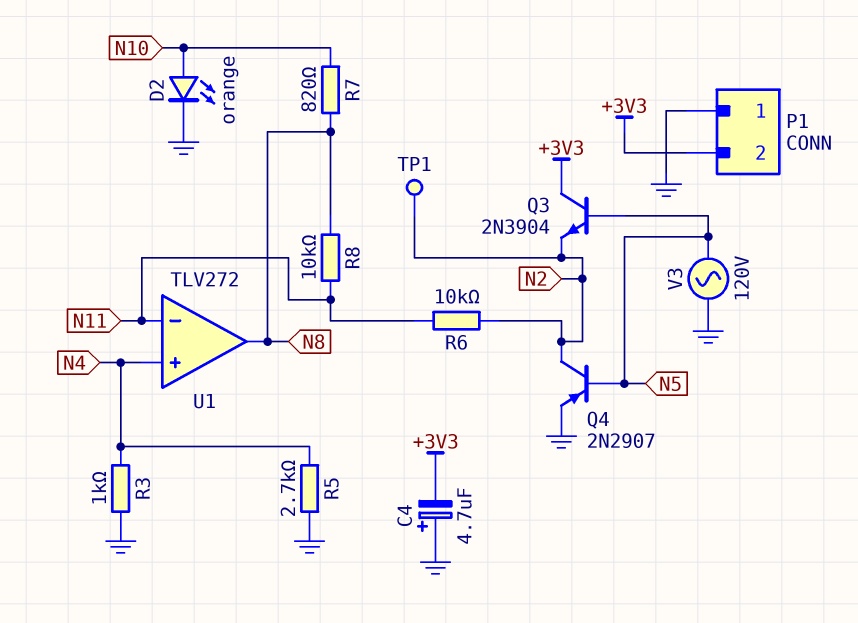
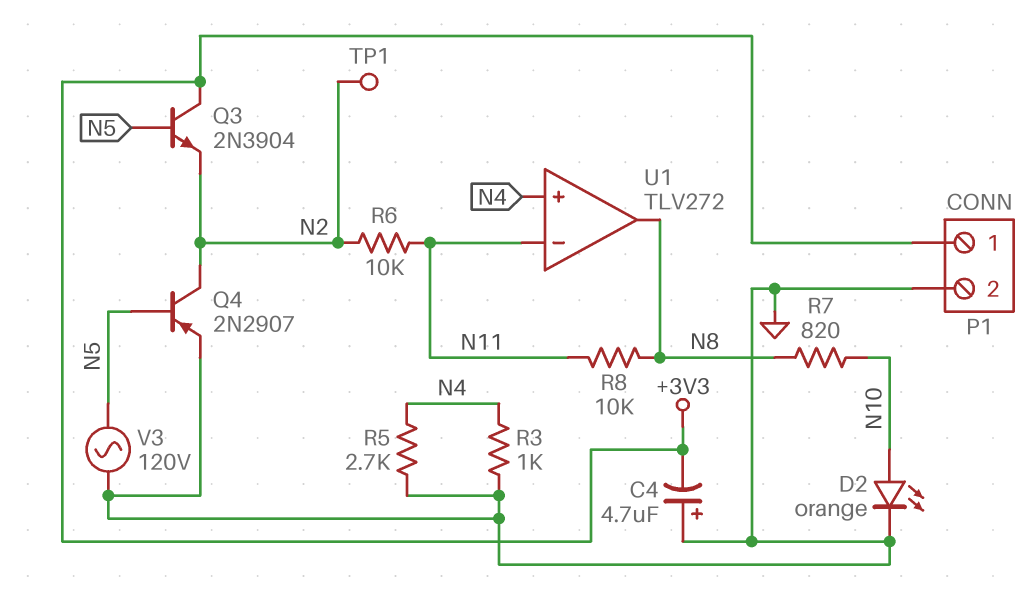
P1 pin 1: GND -> +3V3
P1 pin 2: +3V3 -> GND

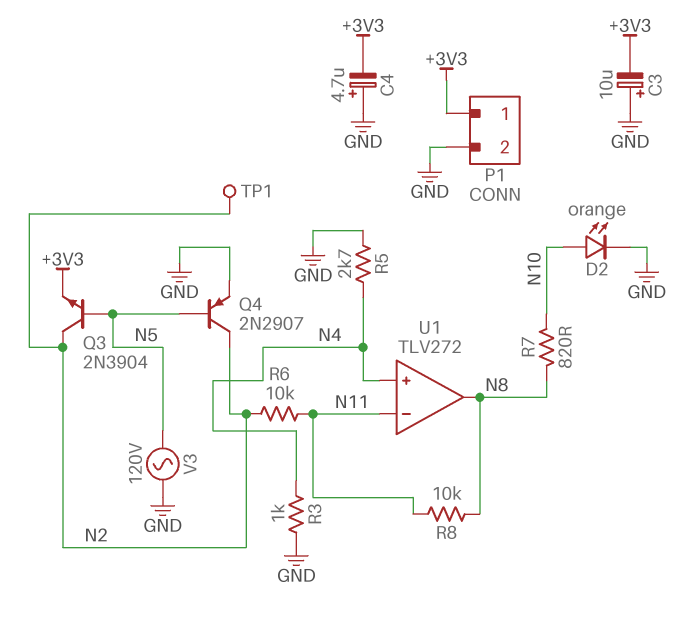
C3: none -> 10uF (plus GND, minus +3V3)
Q3: NPN 2N3904 (B N5, C +3V3, E N2) -> NPN 2N3904 (B N5, C N2, E +3V3)

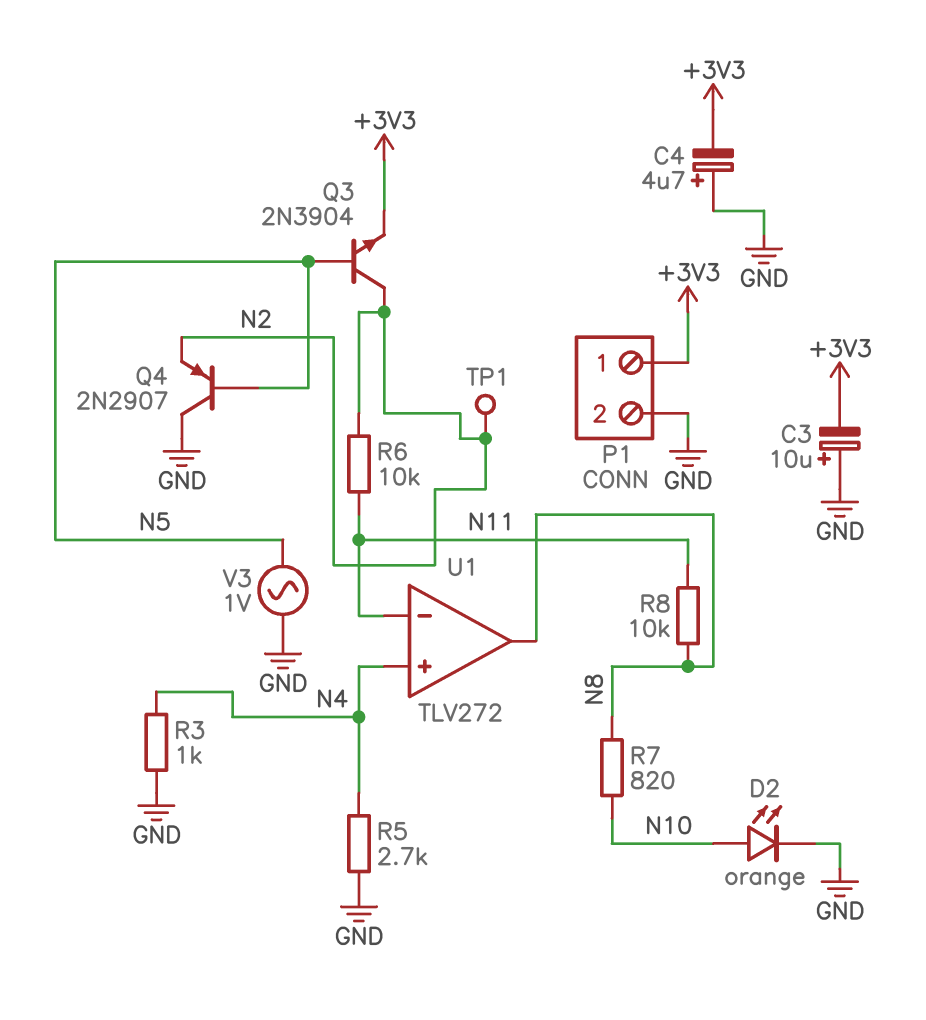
Q4: PNP 2N2907 (B N5, C N2, E GND) -> PNP 2N2907 (B N5, C GND, E N2)
V3: AC 120V (GND, N5) -> AC 1V (GND, N5)

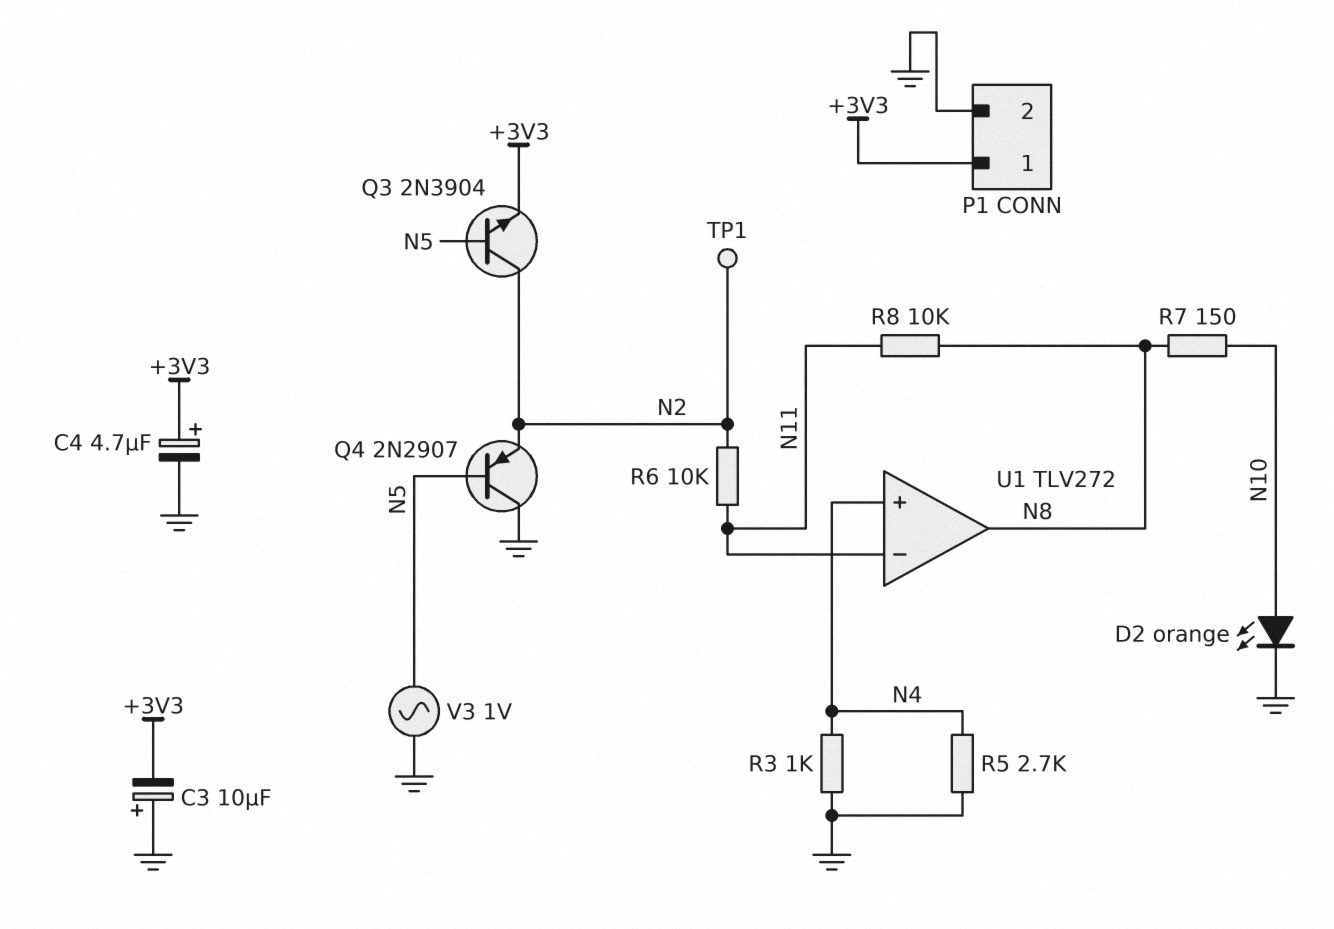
C4: 4.7uF (plus GND, minus +3V3) -> 4.7uF (plus +3V3, minus GND)
R7: 820 (N8, N10) -> 150 (N8, N10)

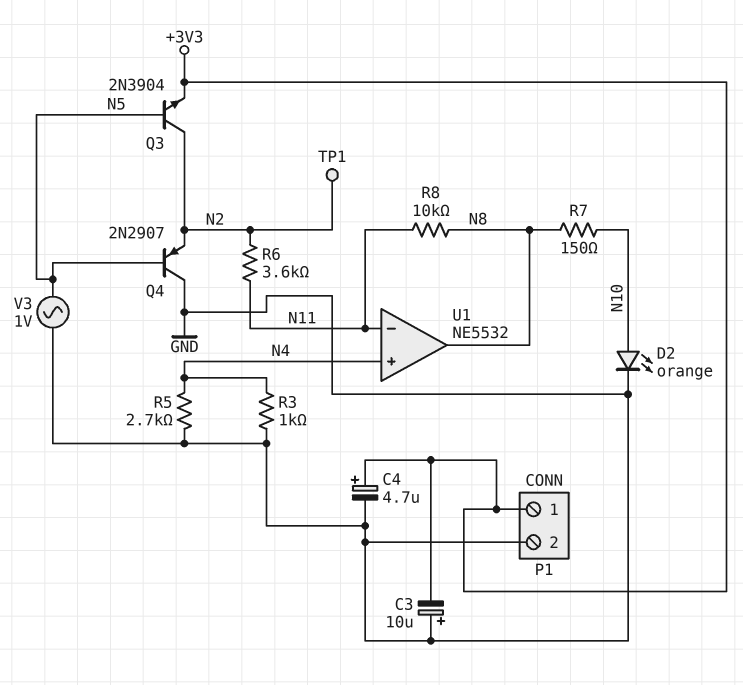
R6: 10k (N2, N11) -> 3.6k (N2, N11)
U1: TLV272 -> NE5532

